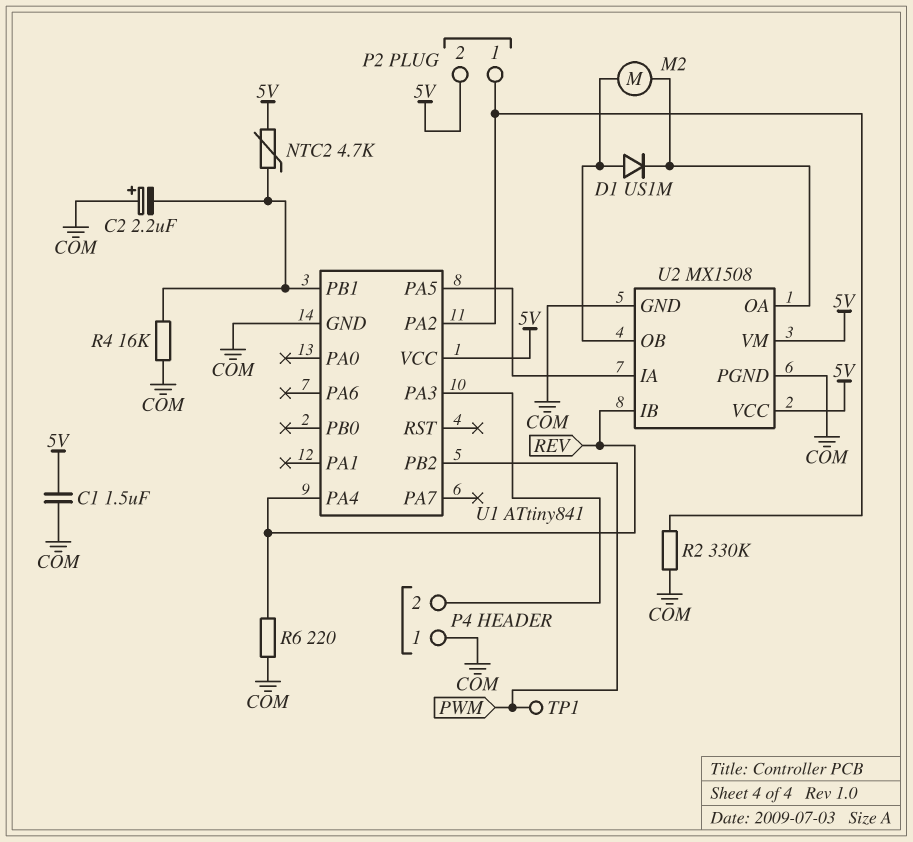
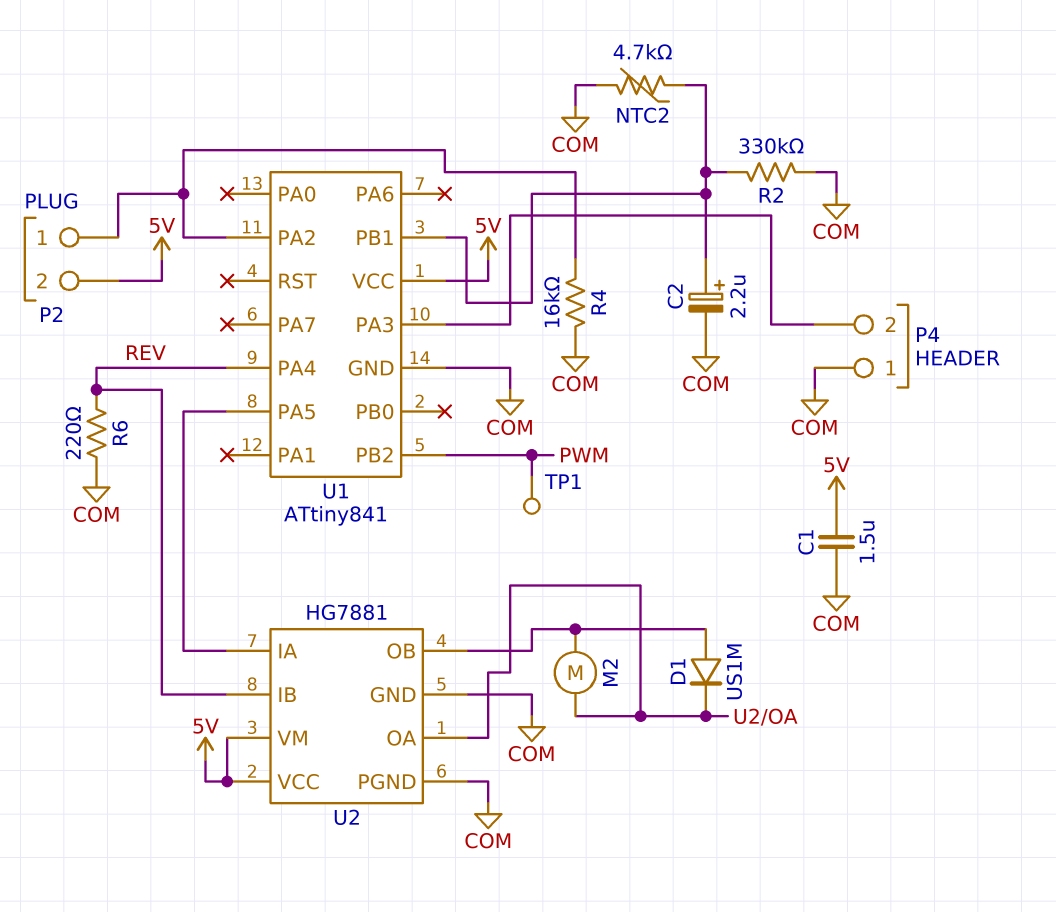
C2: 2.2uF (plus COM, minus U1/PB1) -> 2.2uF (plus U1/PB1, minus COM)
NTC2: 4.7k (5V, U1/PB1) -> 4.7k (COM, U1/PB1)
R2: 330k (COM, P2/1) -> 330k (COM, U1/PB1)
R4: 16k (COM, U1/PB1) -> 16k (COM, P2/1)
U2: MX1508 -> HG7881

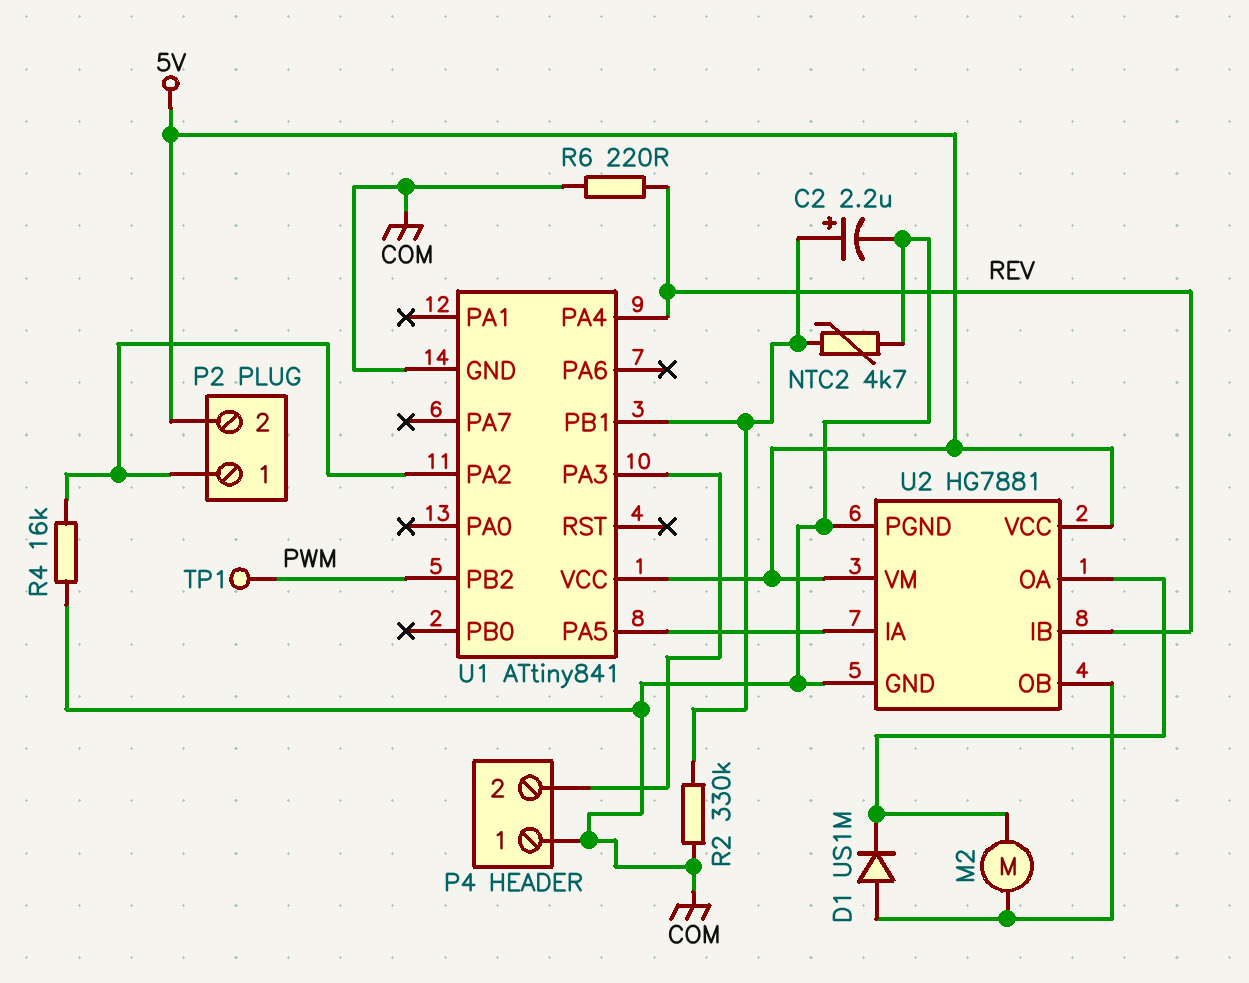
C1: 1.5uF (5V, COM) -> none

